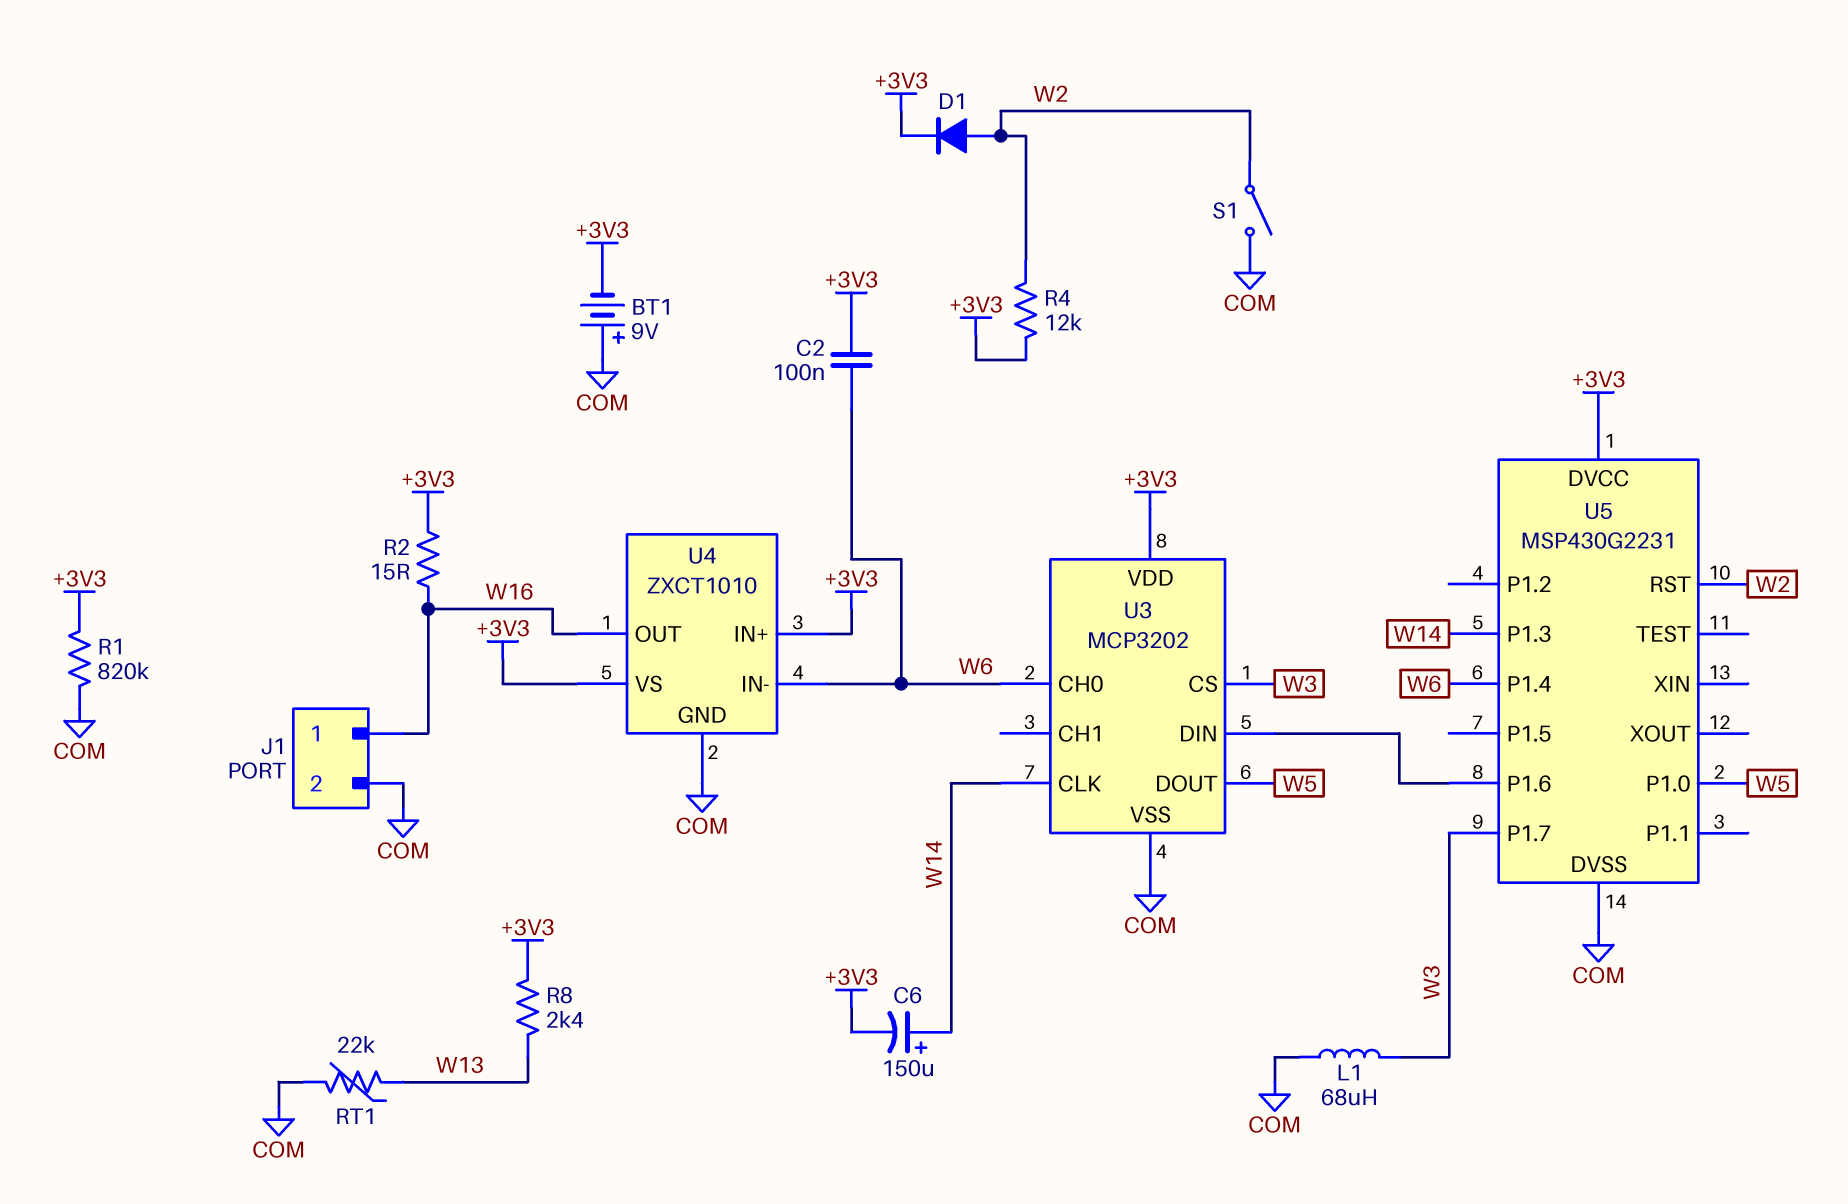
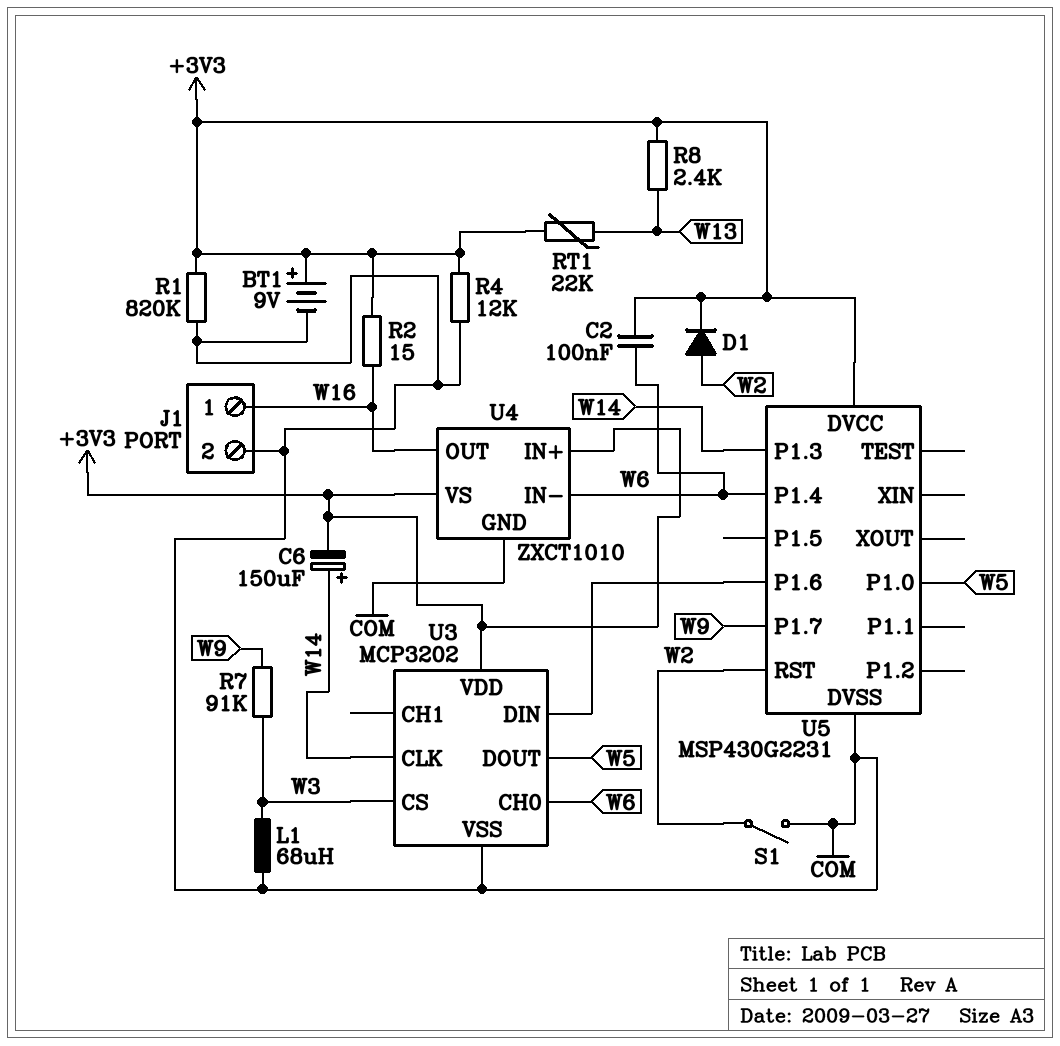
BT1: 9V (plus COM, minus +3V3) -> 9V (plus +3V3, minus COM)
R4: 12k (+3V3, W2) -> 12k (+3V3, COM)
R7: none -> 91k (W3, W9)
RT1: 22k (COM, W13) -> 22k (+3V3, W13)
U5 pin P1.7: W3 -> W9

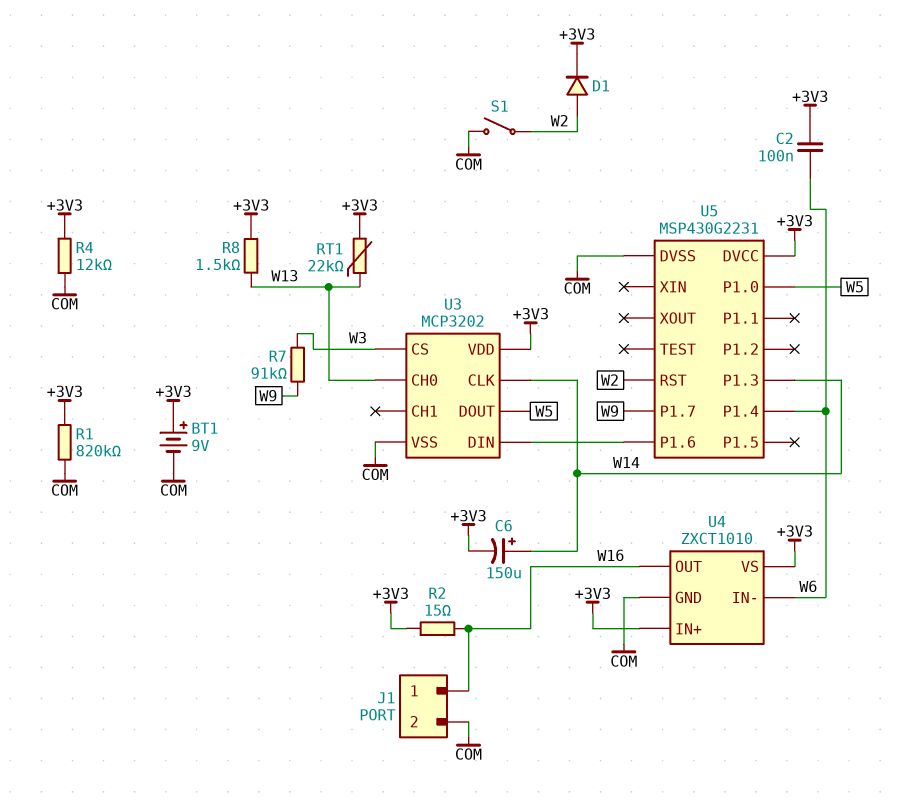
L1: 68uH (COM, W3) -> none
R8: 2.4k (+3V3, W13) -> 1.5k (+3V3, W13)
U3 pin CH0: W6 -> W13

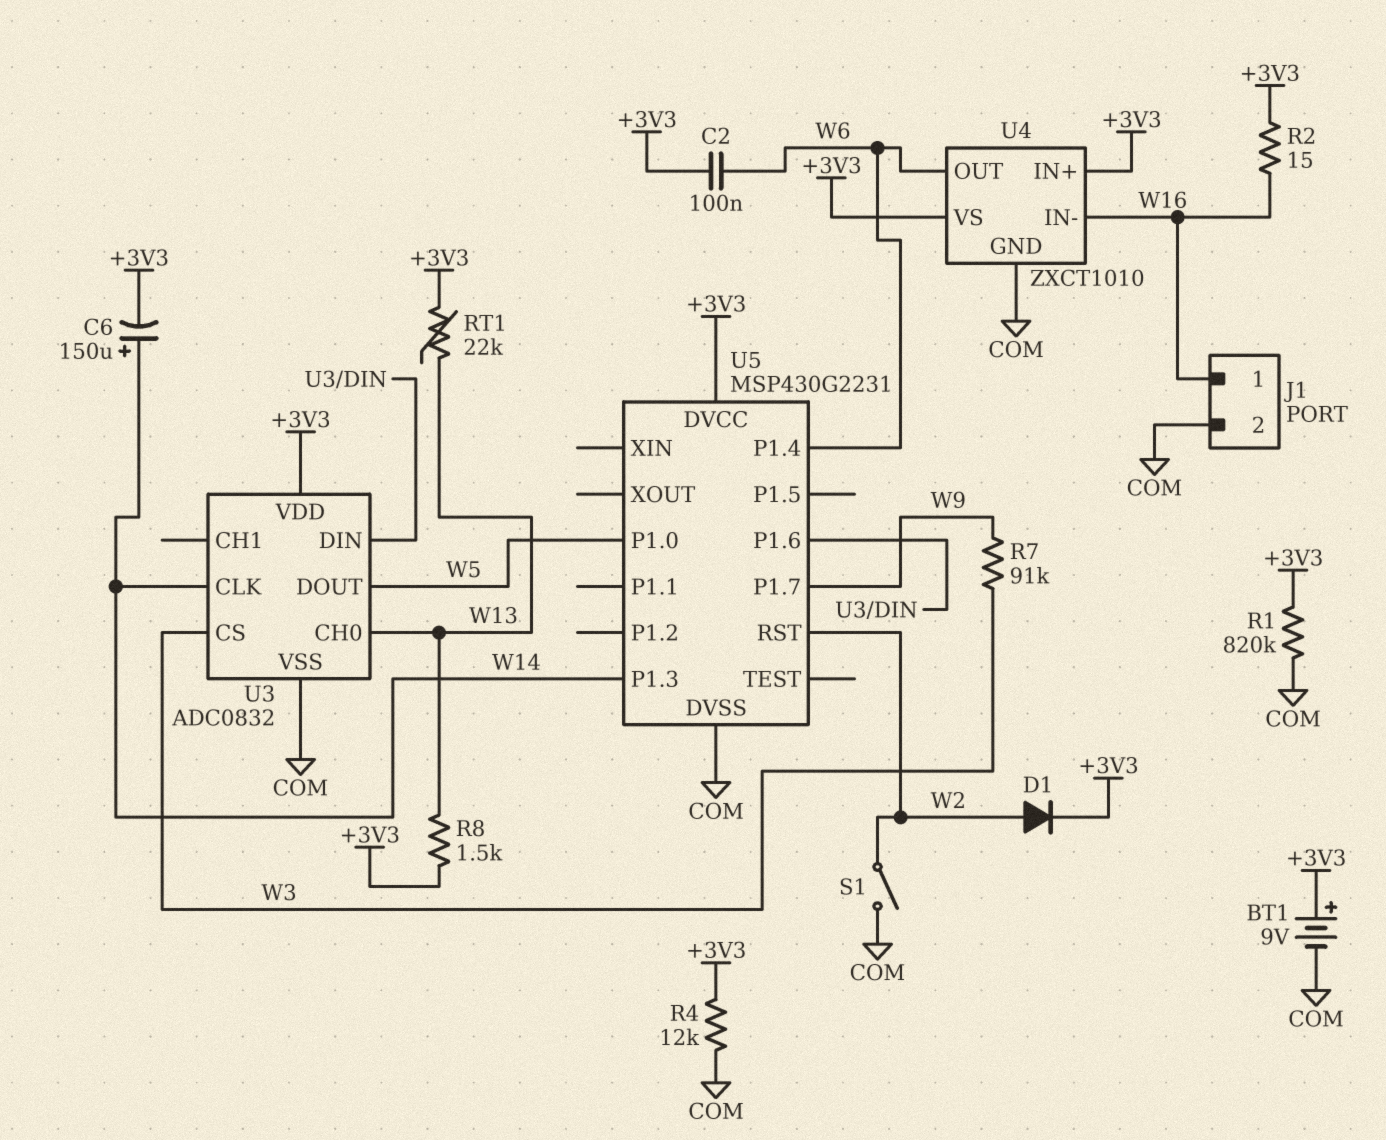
U3: MCP3202 -> ADC0832
U4 pin IN-: W6 -> W16
U4 pin OUT: W16 -> W6

